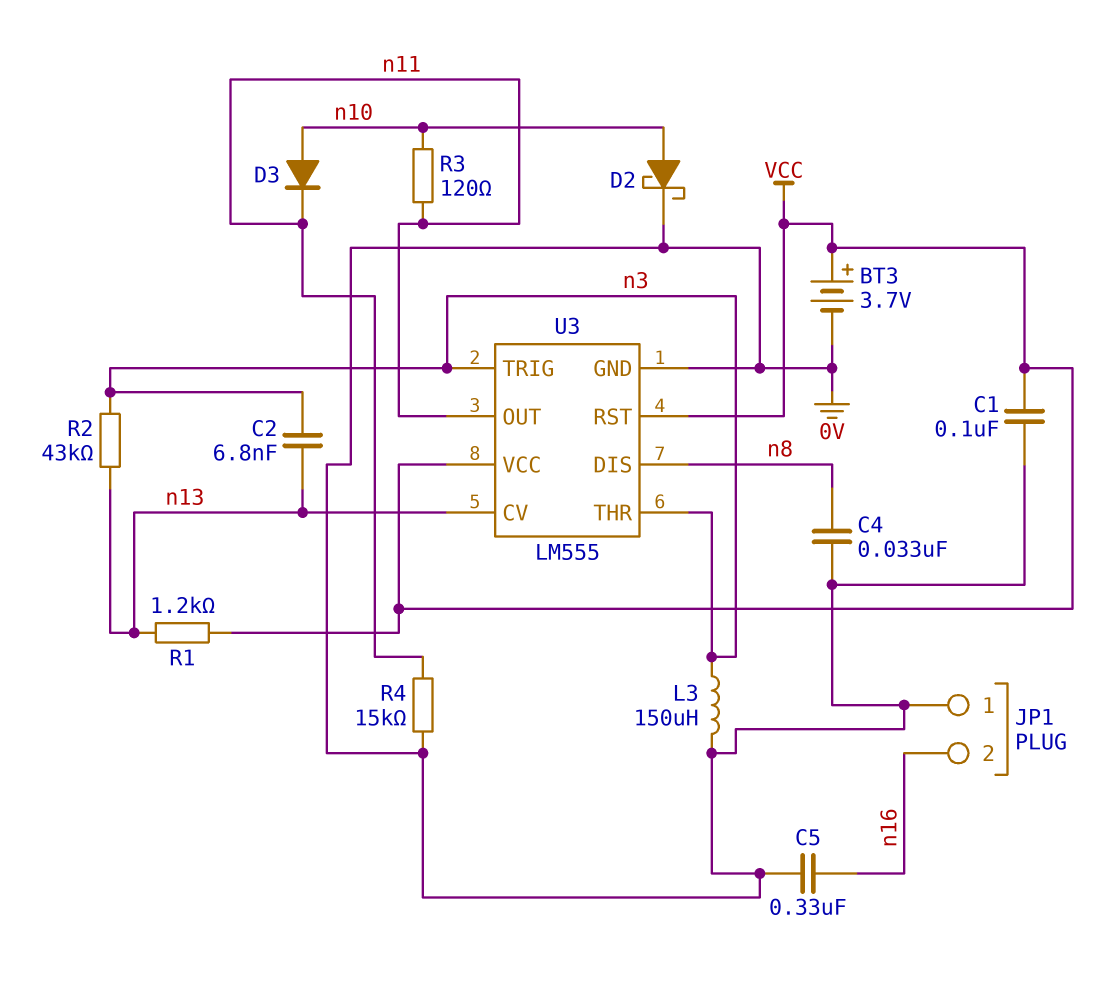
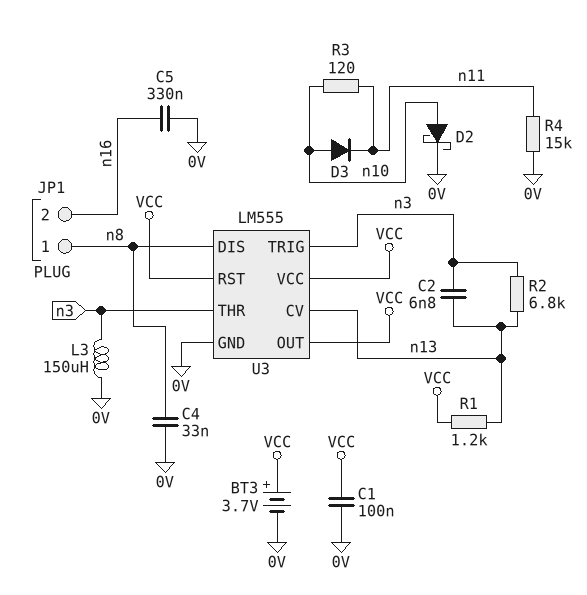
JP1 pin 1: 0V -> n8
R2: 43k (n3, n13) -> 6.8k (n3, n13)
U3 pin OUT: n11 -> VCC

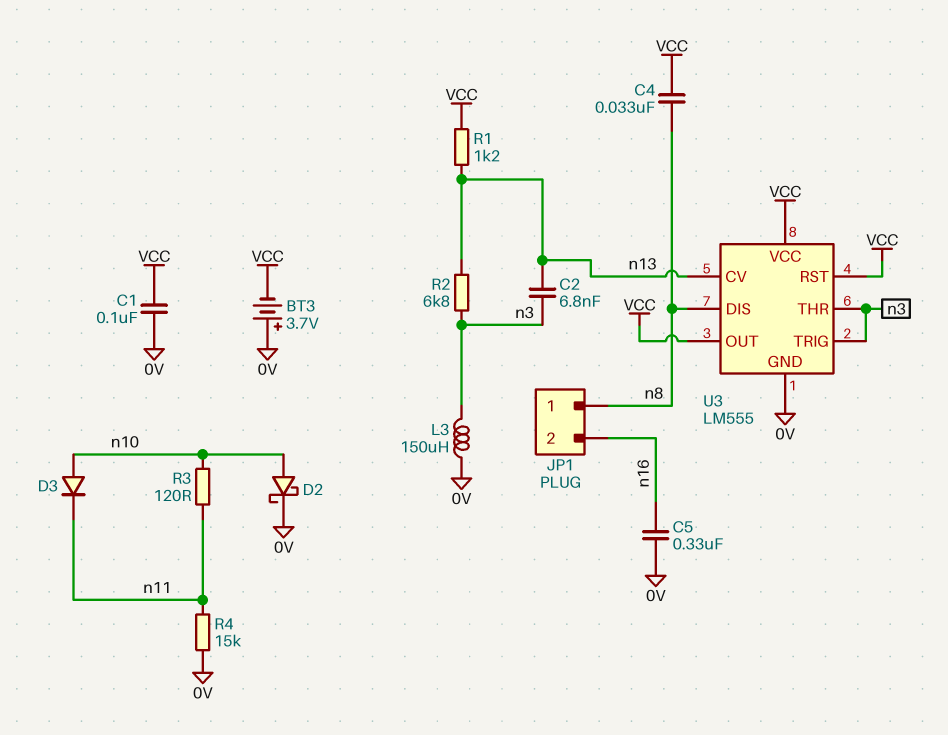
BT3: 3.7V (plus VCC, minus 0V) -> 3.7V (plus 0V, minus VCC)
C4: 33nF (0V, n8) -> 33nF (VCC, n8)

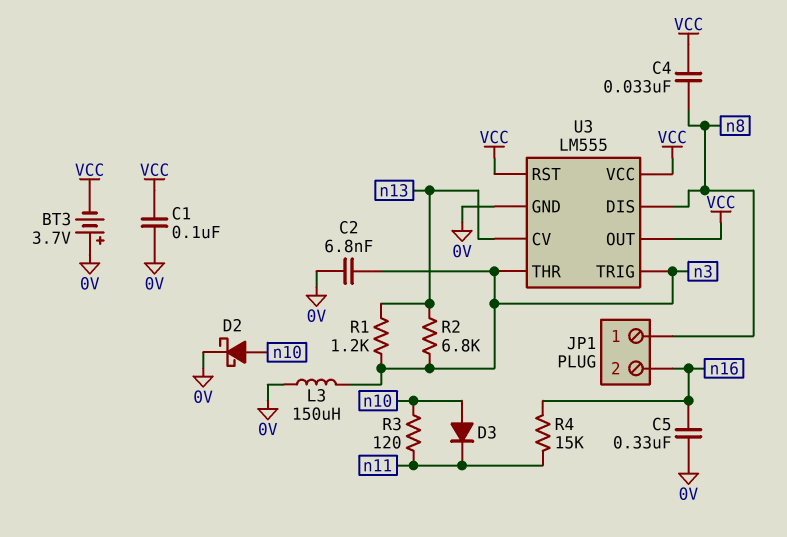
C2: 6.8nF (n3, n13) -> 6.8nF (0V, n3)
R1: 1.2k (VCC, n13) -> 1.2k (n3, n13)
R4: 15k (0V, n11) -> 15k (n11, n16)

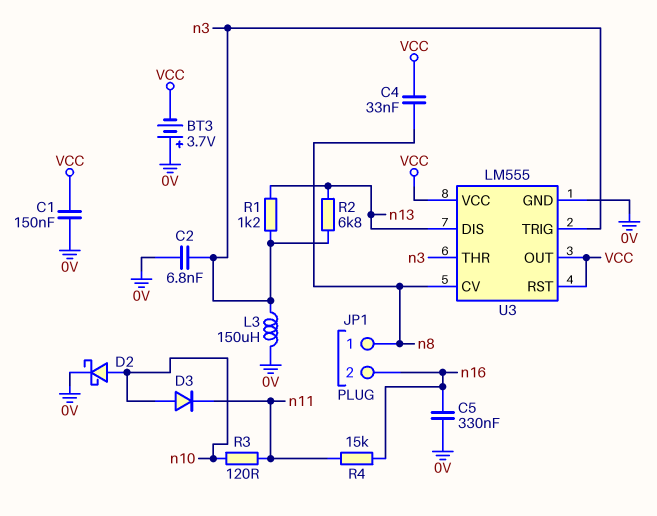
C1: 100nF (0V, VCC) -> 150nF (0V, VCC)
U3 pin CV: n13 -> n8
U3 pin DIS: n8 -> n13

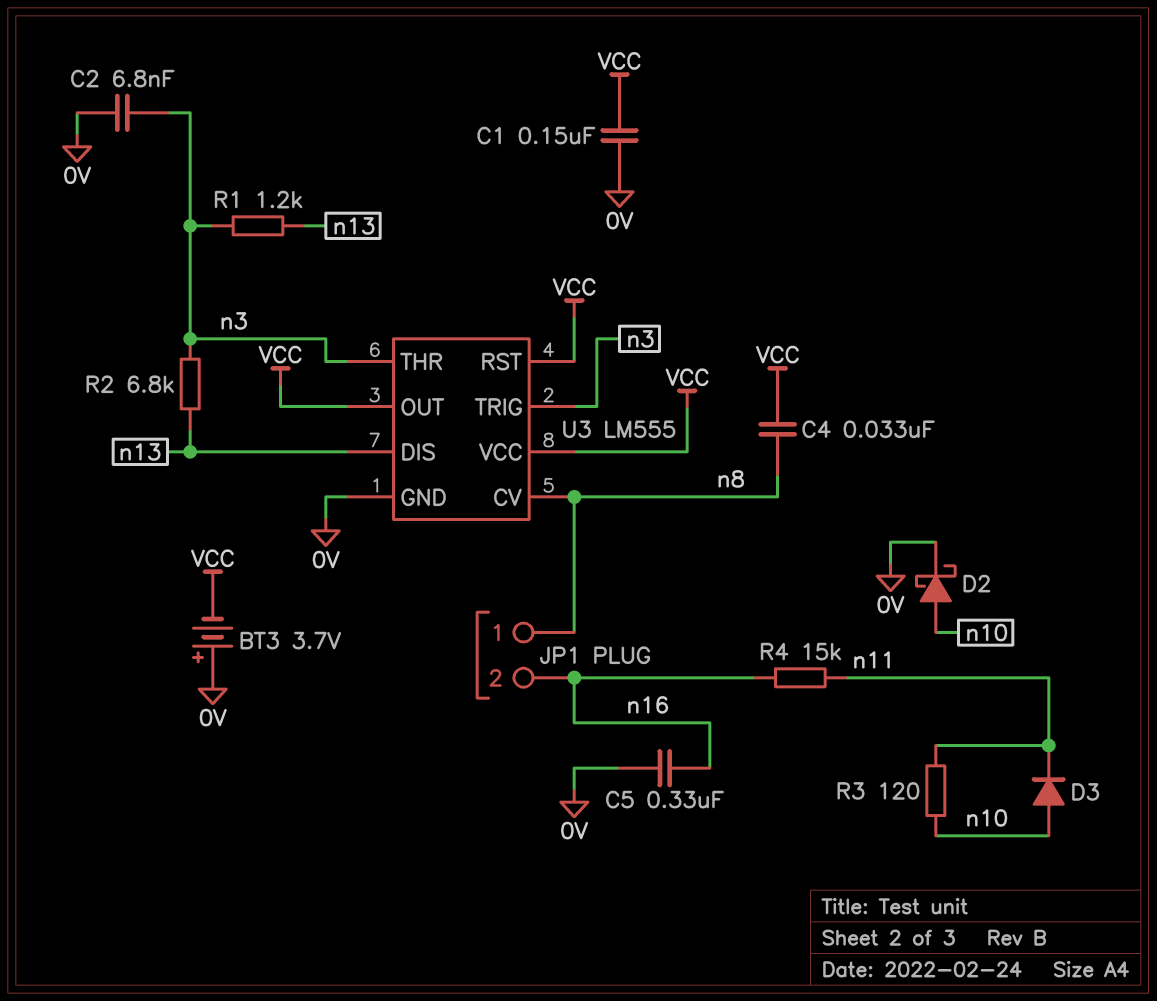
L3: 150uH (0V, n3) -> none

